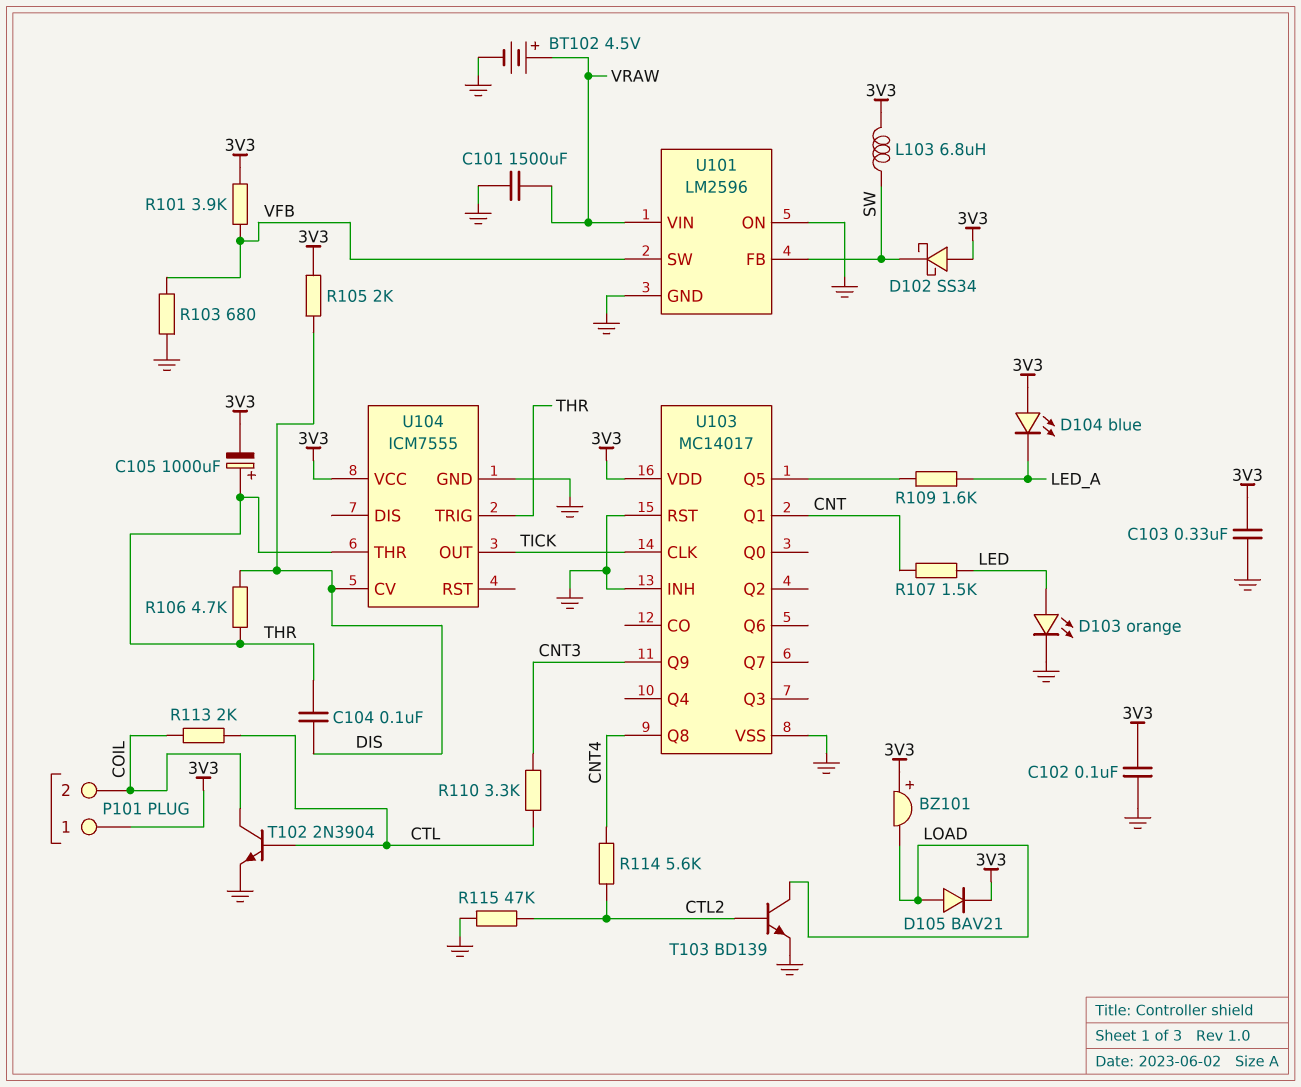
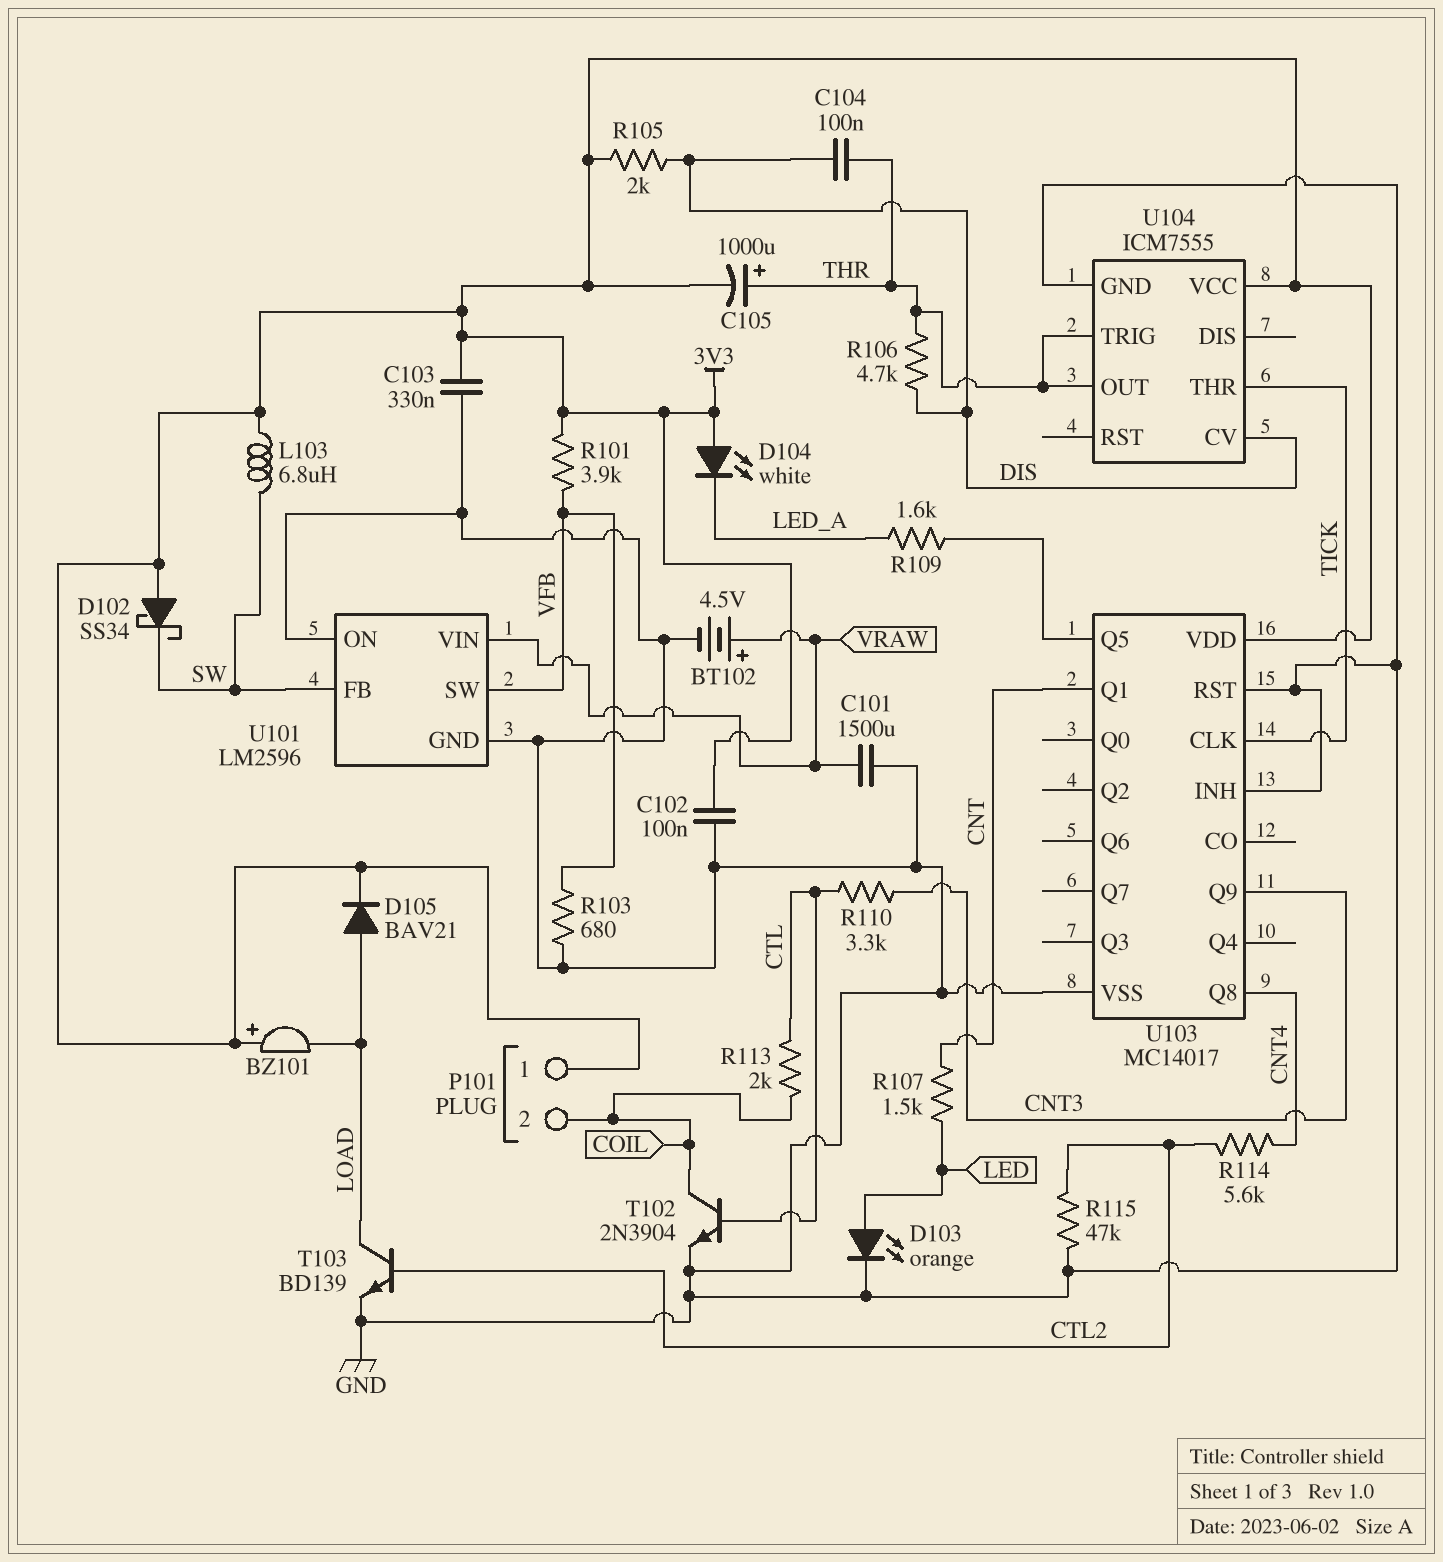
D104: LED blue (A 3V3, K LED_A) -> LED white (A 3V3, K LED_A)
U104 pin OUT: TICK -> THR
U104 pin THR: THR -> TICK

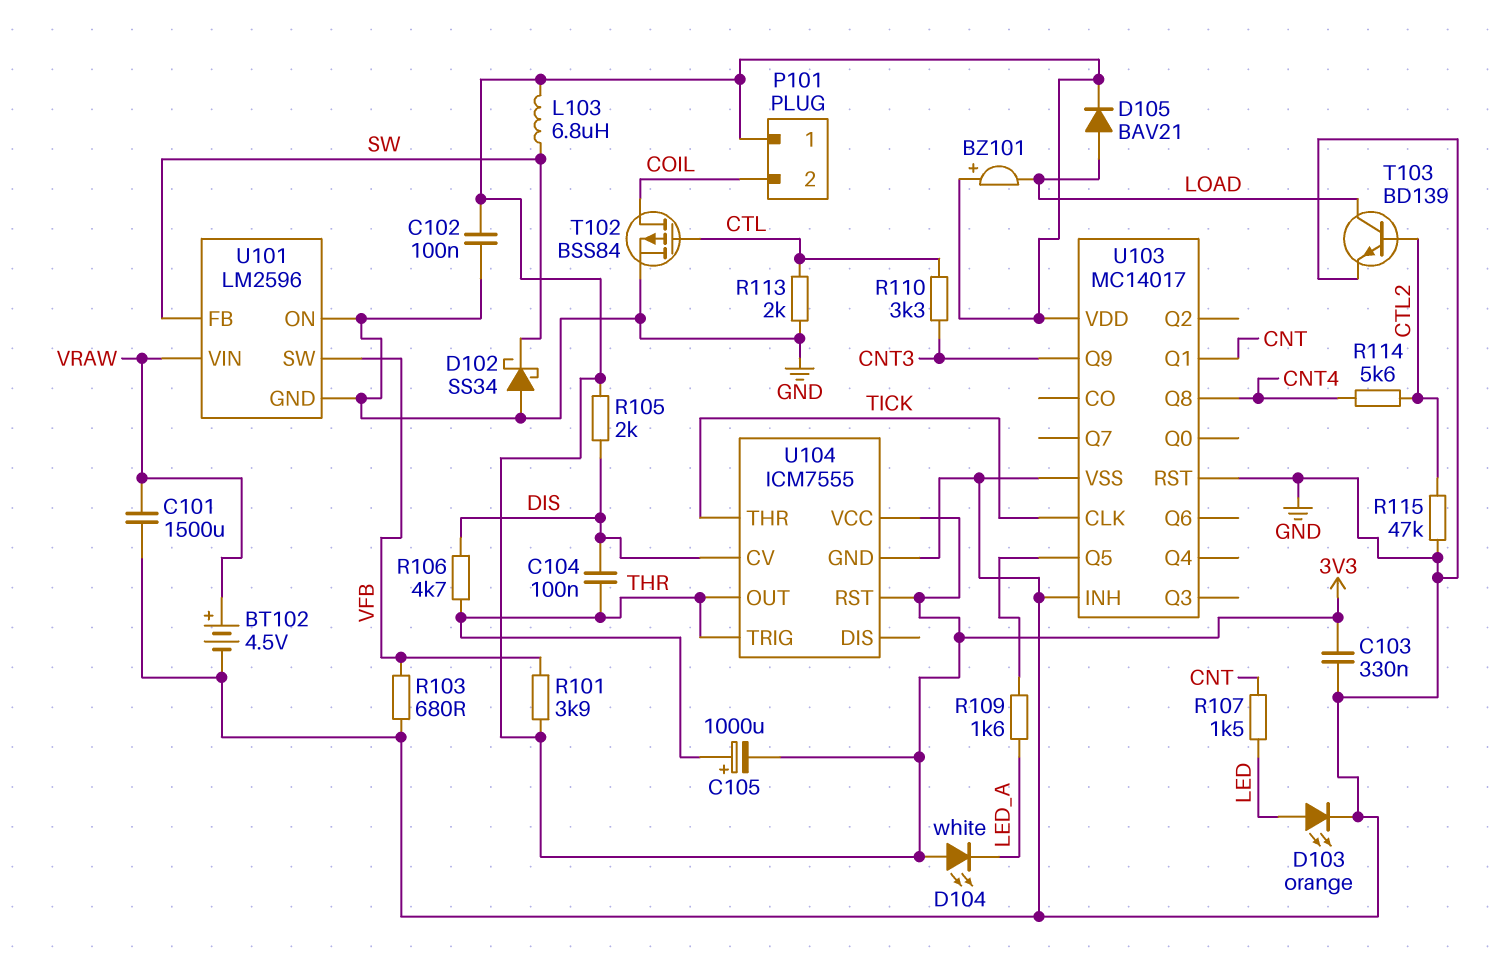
D102: schottky SS34 (A 3V3, K SW) -> schottky SS34 (A GND, K SW)
R113: 2k (COIL, CTL) -> 2k (CTL, GND)
T102: NPN 2N3904 (B CTL, C COIL, E GND) -> PMOS BSS84 (G CTL, D COIL, S GND)
U104 pin RST: none -> 3V3

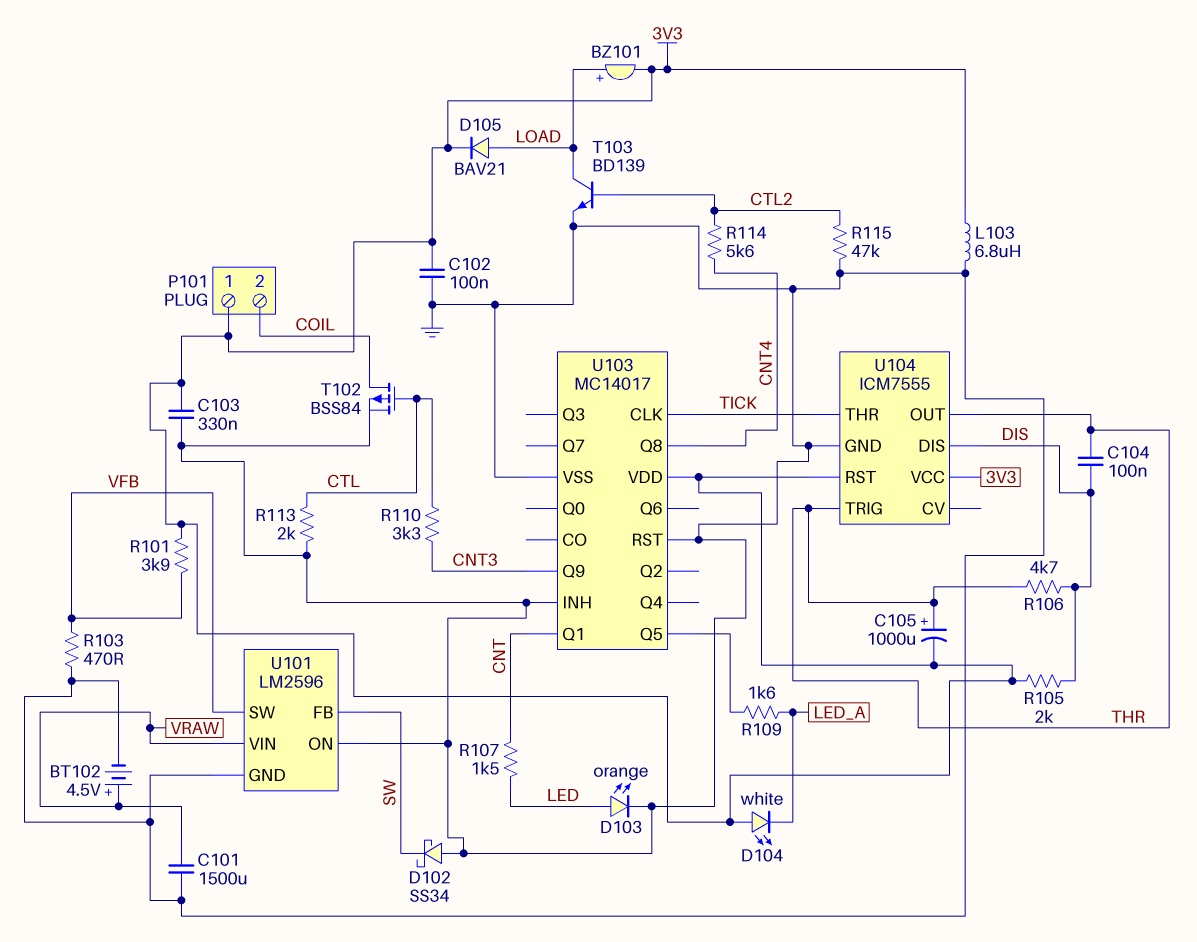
BZ101: buzzer (plus 3V3, minus LOAD) -> buzzer (plus LOAD, minus 3V3)
L103: 6.8uH (3V3, SW) -> 6.8uH (3V3, GND)
R103: 680 (GND, VFB) -> 470 (GND, VFB)
U104 pin CV: DIS -> none
U104 pin DIS: none -> DIS

